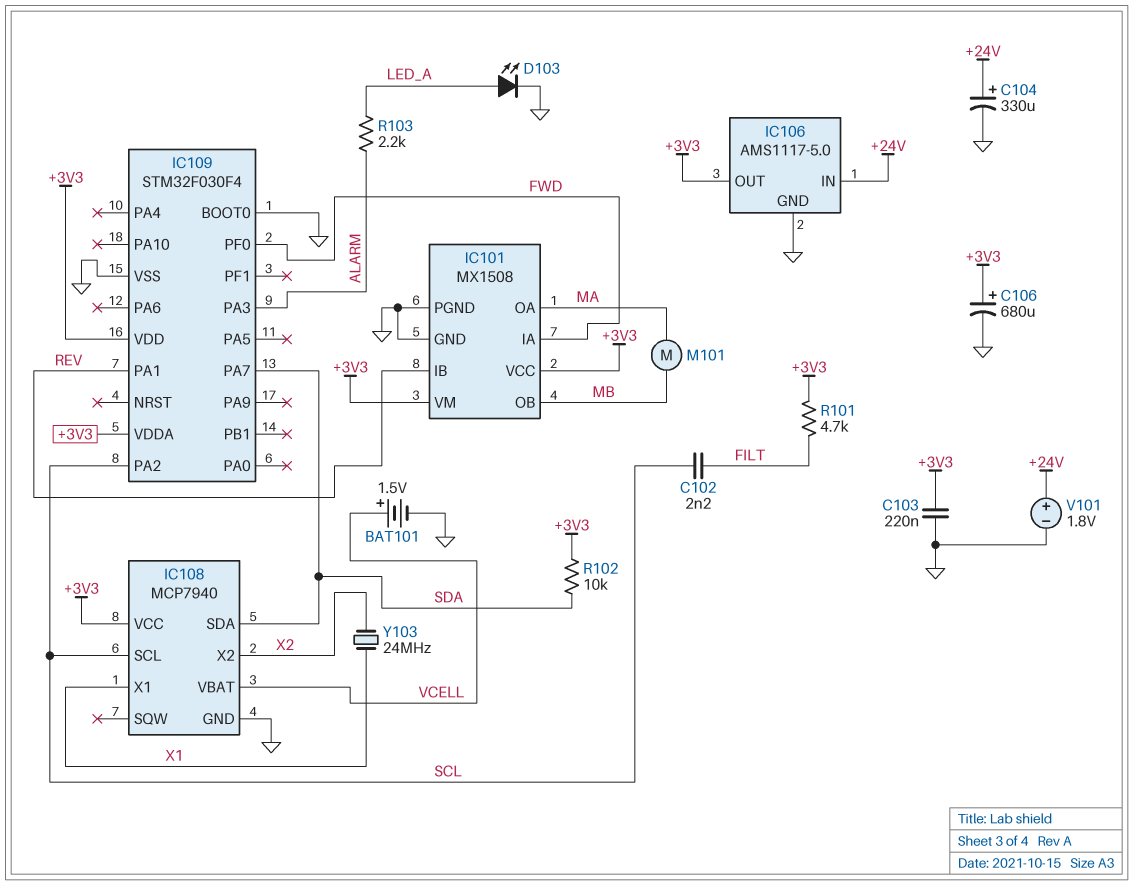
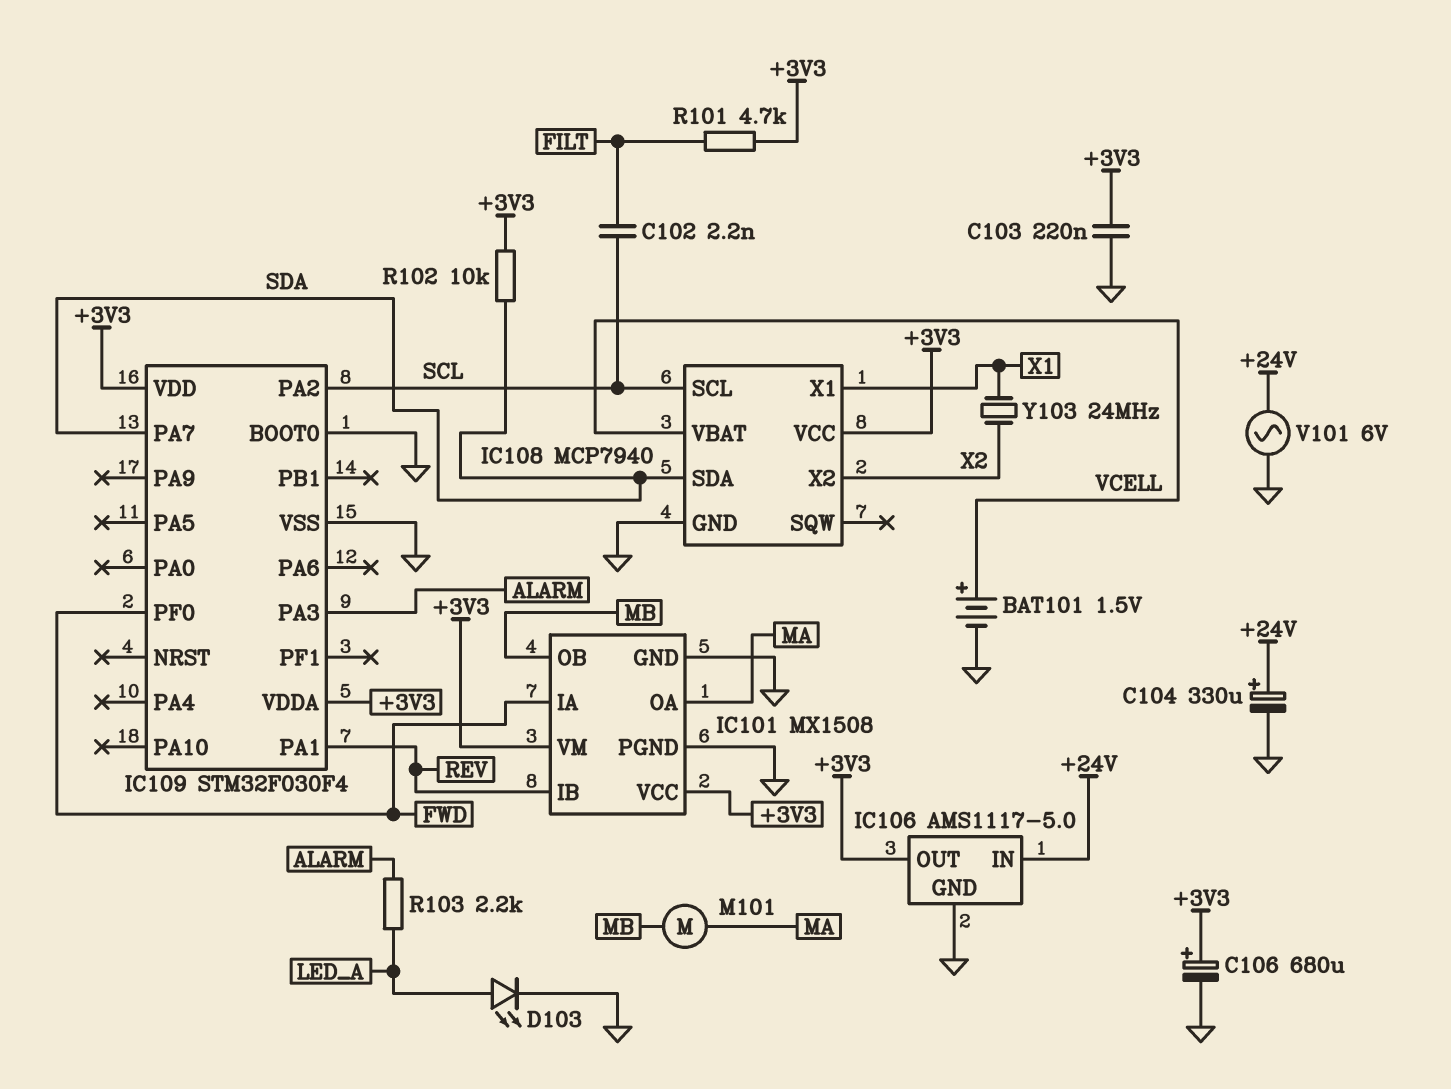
V101: 1.8V (plus +24V, minus GND) -> AC 6V (+24V, GND)

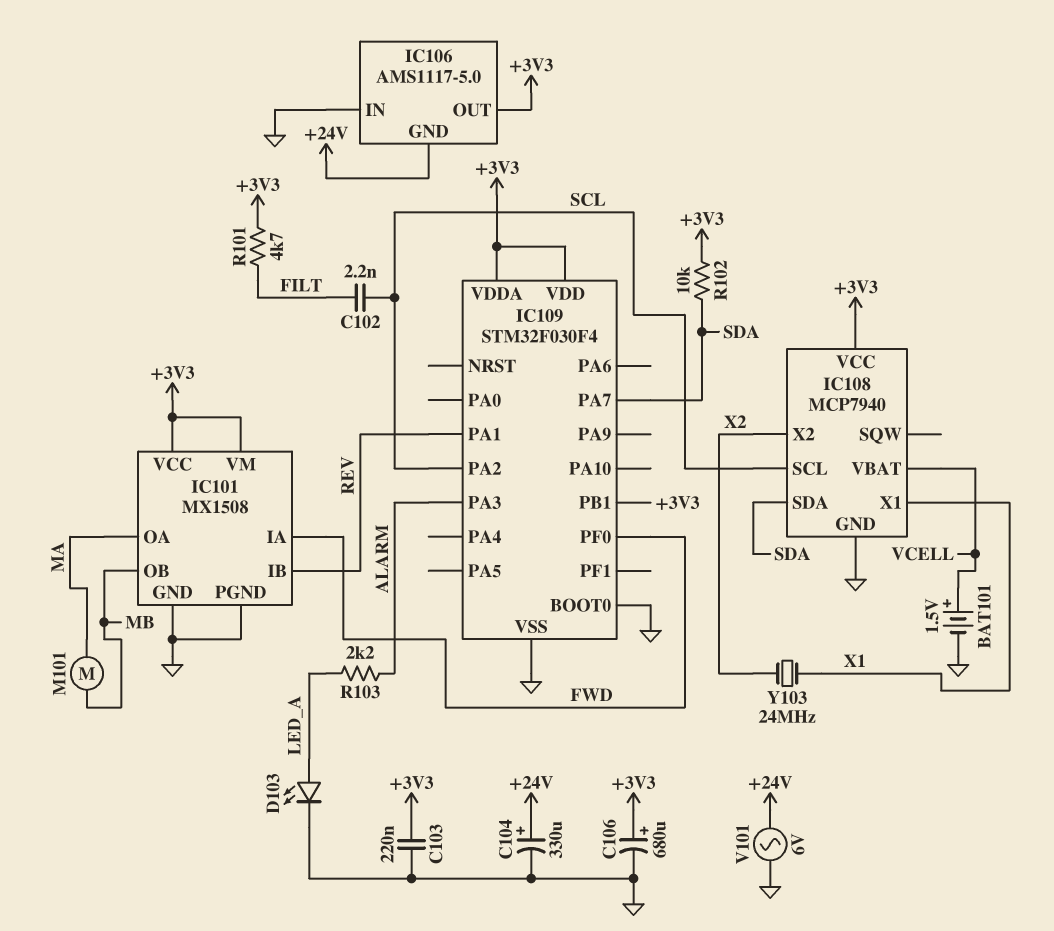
IC106 pin GND: GND -> +24V
IC106 pin IN: +24V -> GND
IC109 pin PB1: none -> +3V3

